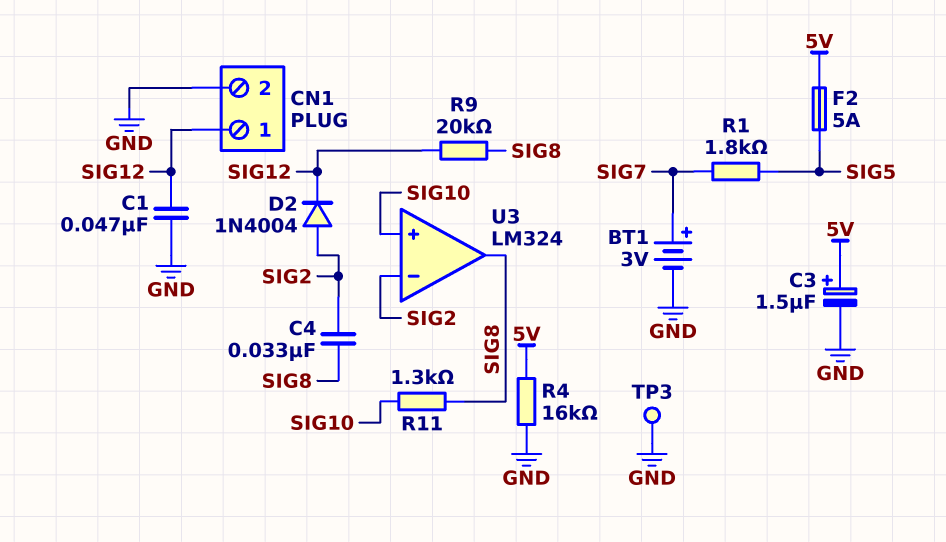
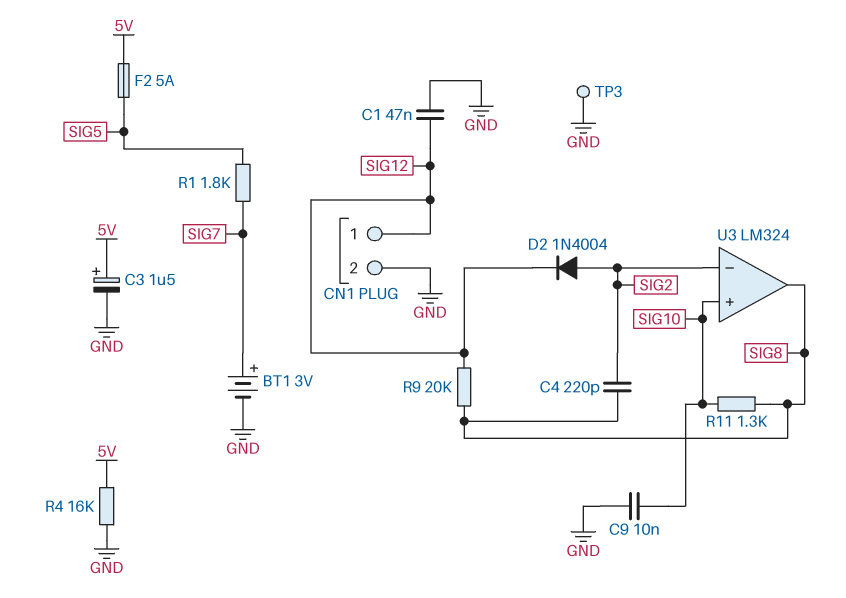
C4: 33nF (SIG2, SIG8) -> 220pF (SIG2, SIG8)
C9: none -> 10nF (GND, SIG10)

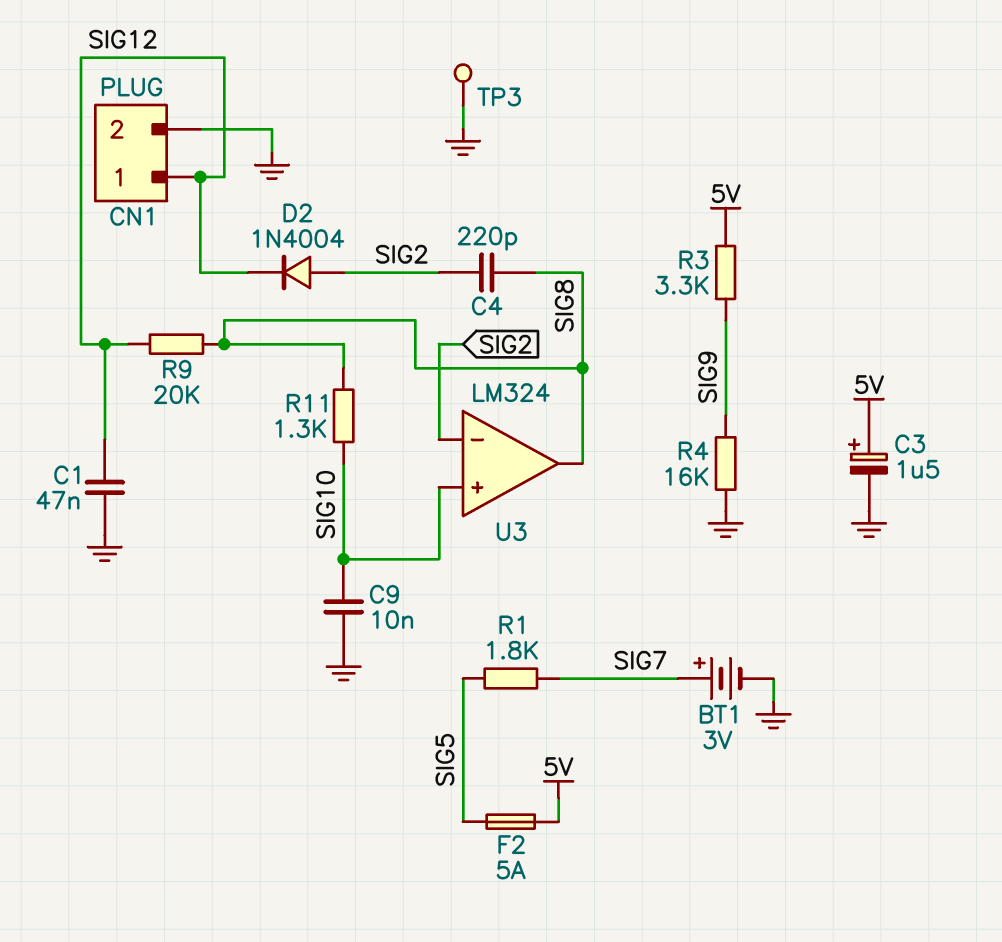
R3: none -> 3.3k (5V, SIG9)
R4: 16k (5V, GND) -> 16k (GND, SIG9)

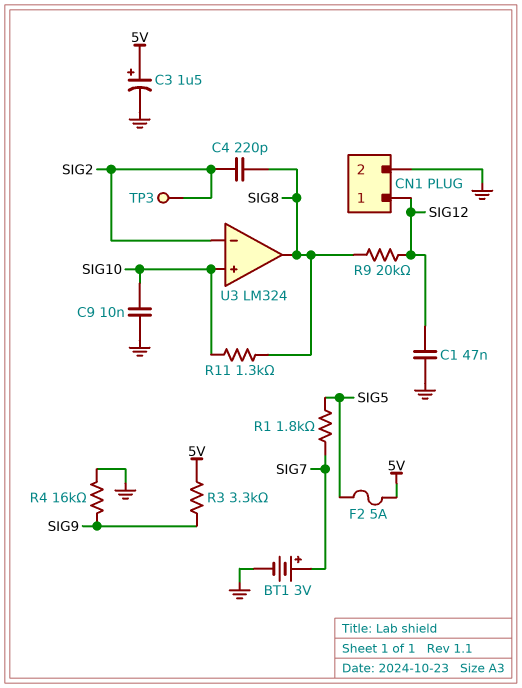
D2: diode 1N4004 (A SIG2, K SIG12) -> none
TP3: test point (GND) -> test point (SIG2)

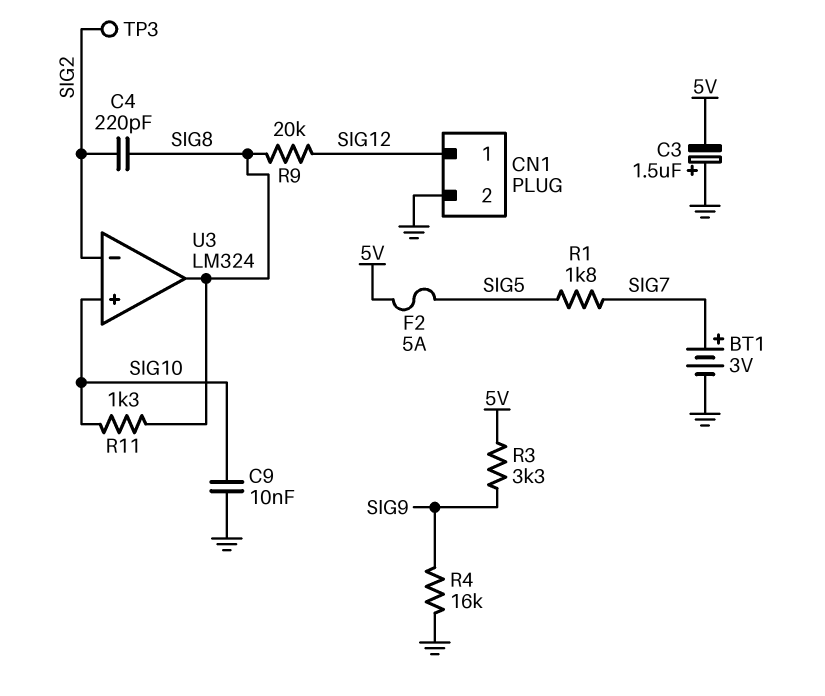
C1: 47nF (GND, SIG12) -> none
C3: 1.5uF (plus 5V, minus GND) -> 1.5uF (plus GND, minus 5V)

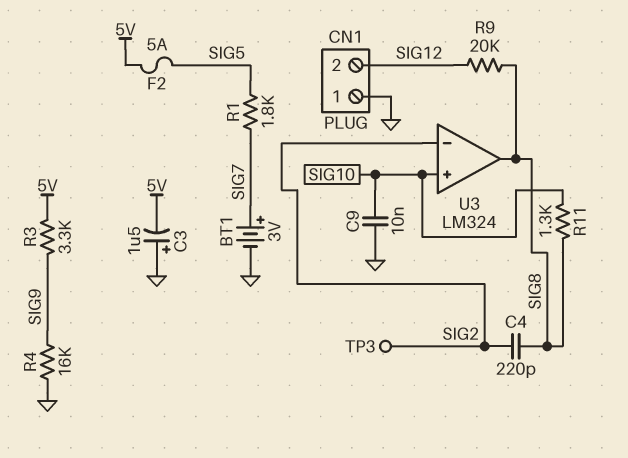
CN1 pin 1: SIG12 -> GND
CN1 pin 2: GND -> SIG12

